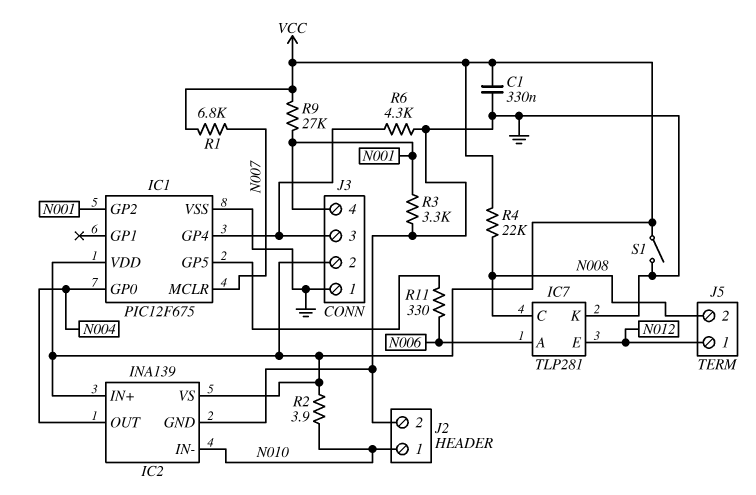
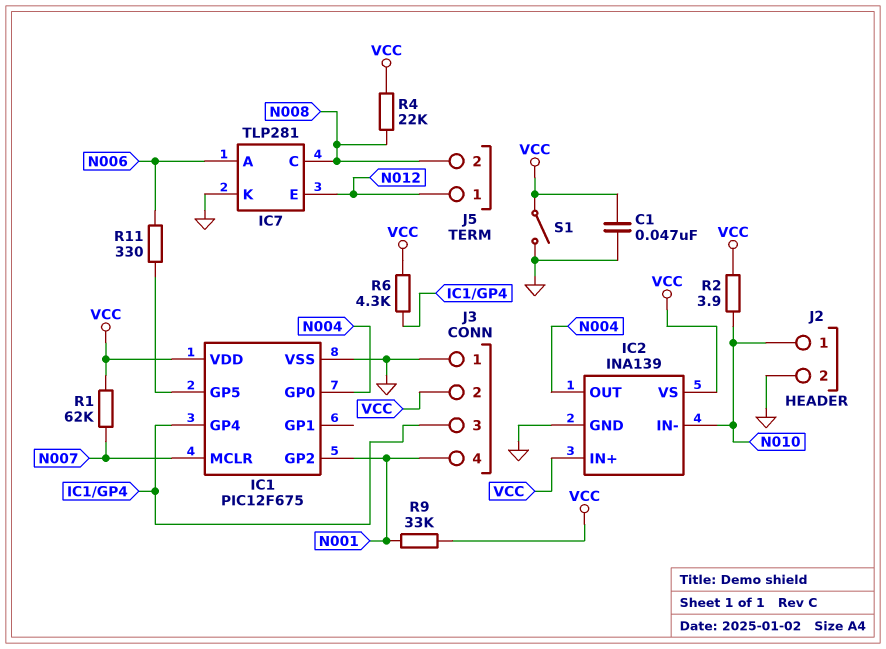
C1: 330nF (GND, VCC) -> 47nF (GND, VCC)
R1: 6.8k (N007, VCC) -> 62k (N007, VCC)
R3: 3.3k (GND, N001) -> none
R6: 4.3k (GND, IC1/GP4) -> 4.3k (IC1/GP4, VCC)
R9: 27k (N001, VCC) -> 33k (N001, VCC)

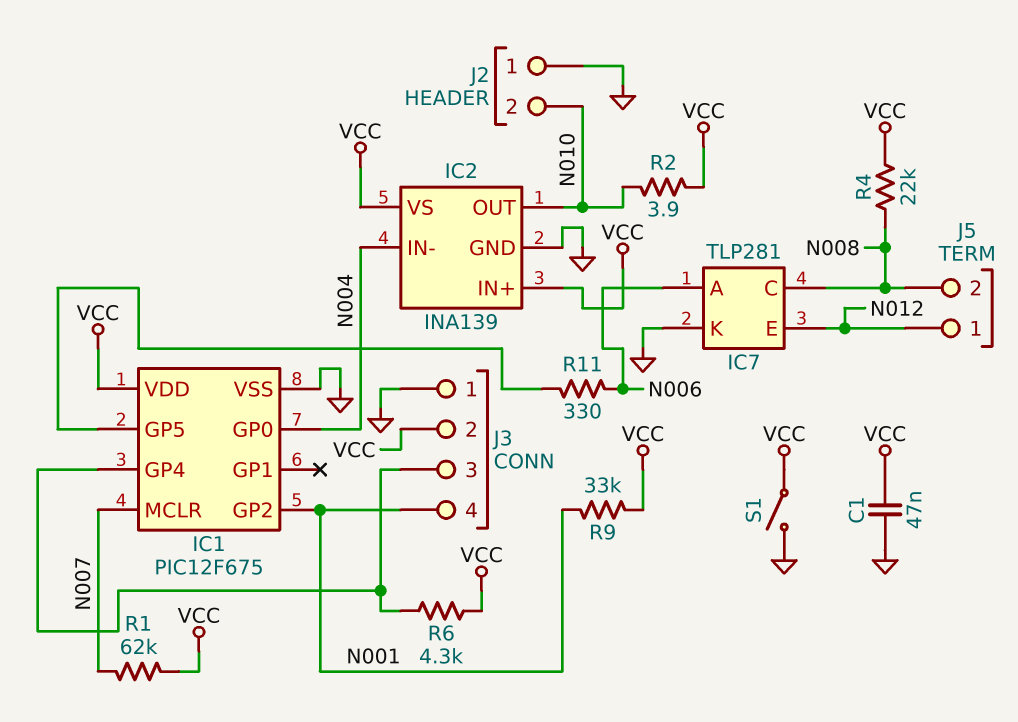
IC2 pin IN-: N010 -> N004
IC2 pin OUT: N004 -> N010
J2 pin 1: N010 -> GND
J2 pin 2: GND -> N010

